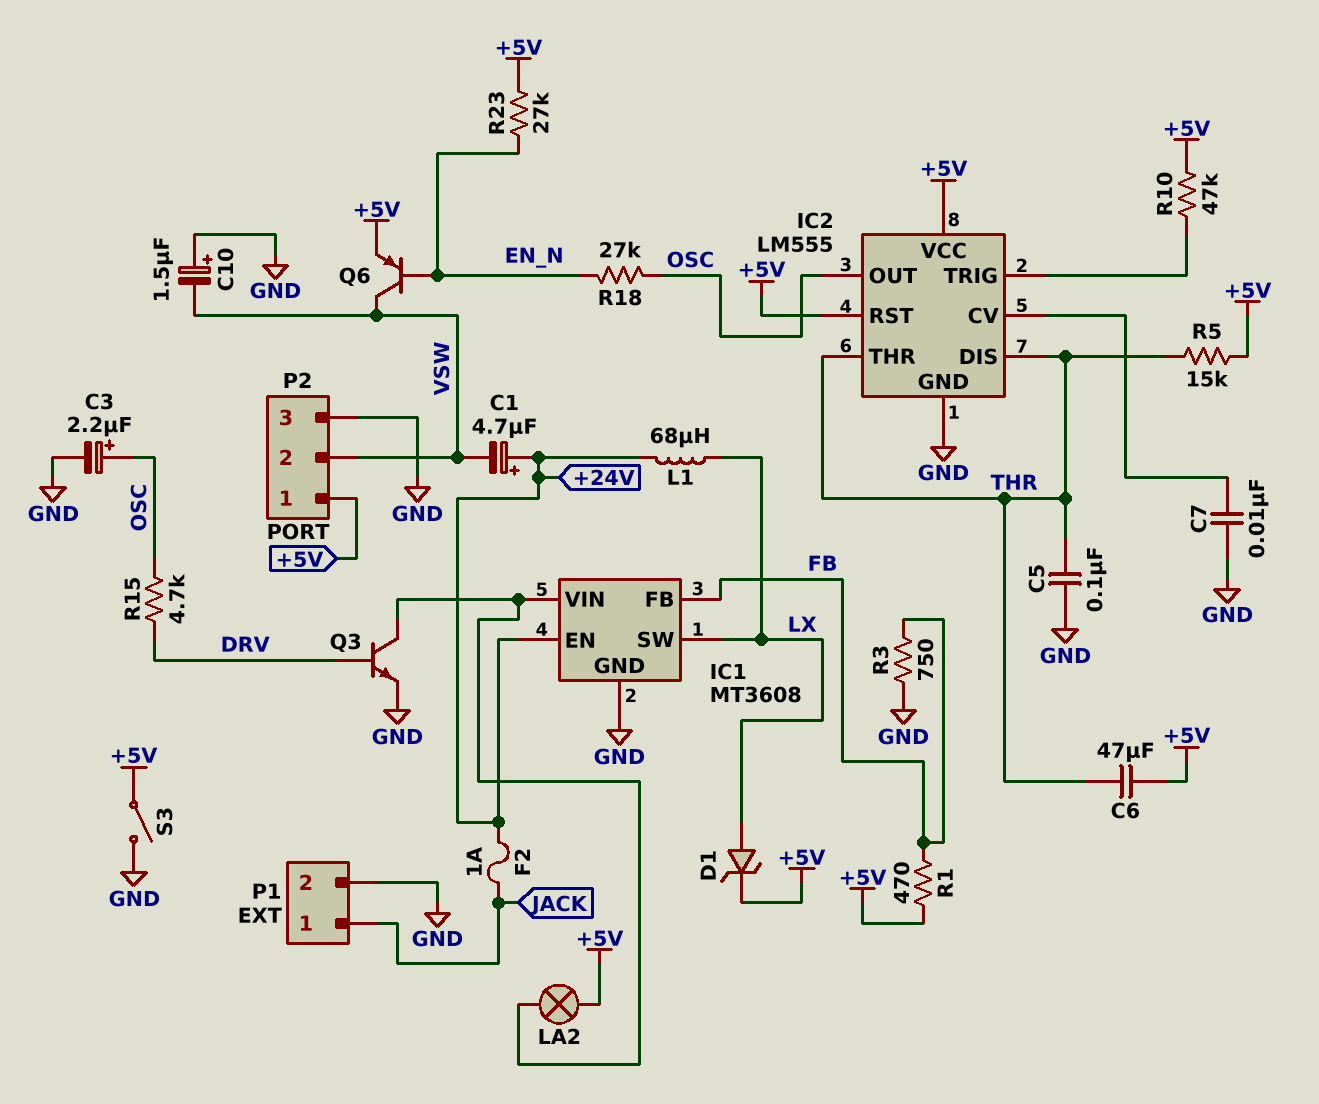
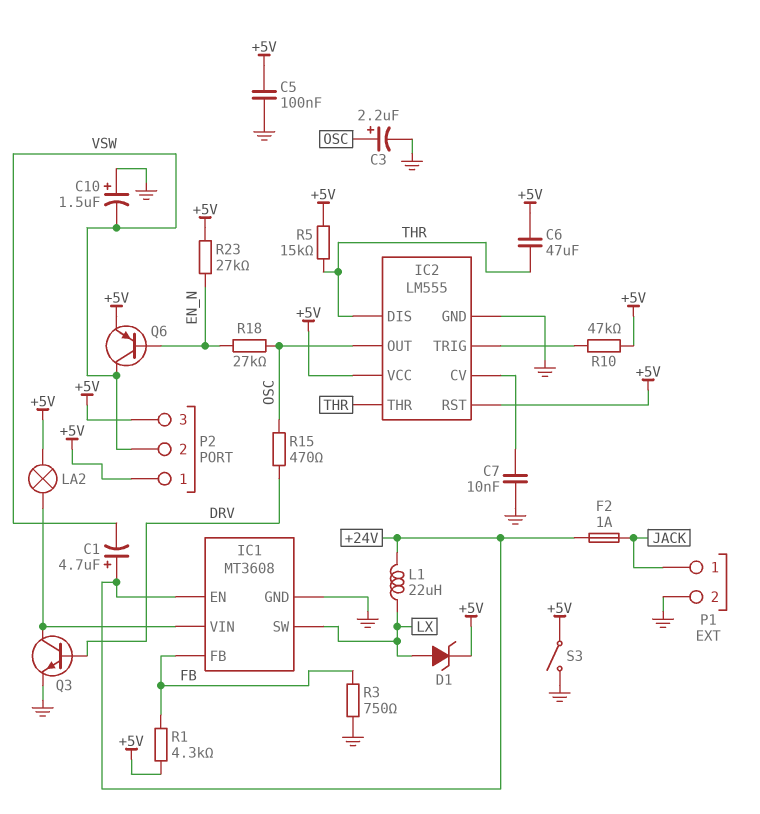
C5: 100nF (GND, THR) -> 100nF (+5V, GND)
L1: 68uH (+24V, LX) -> 22uH (+24V, LX)
P2 pin 3: GND -> +5V
R1: 470 (+5V, FB) -> 4.3k (+5V, FB)
R15: 4.7k (DRV, OSC) -> 470 (DRV, OSC)

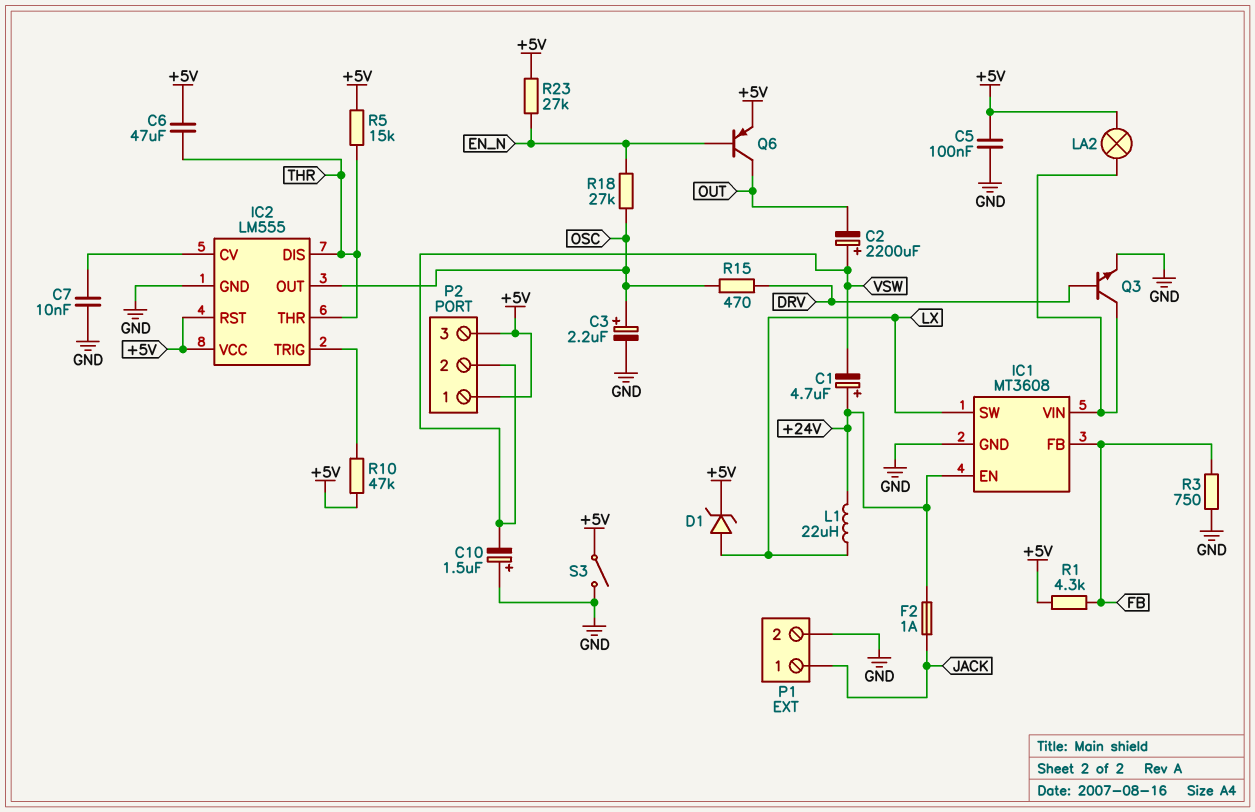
C2: none -> 2200uF (plus VSW, minus OUT)
Q6: PNP (B EN_N, C VSW, E +5V) -> PNP (B EN_N, C OUT, E +5V)

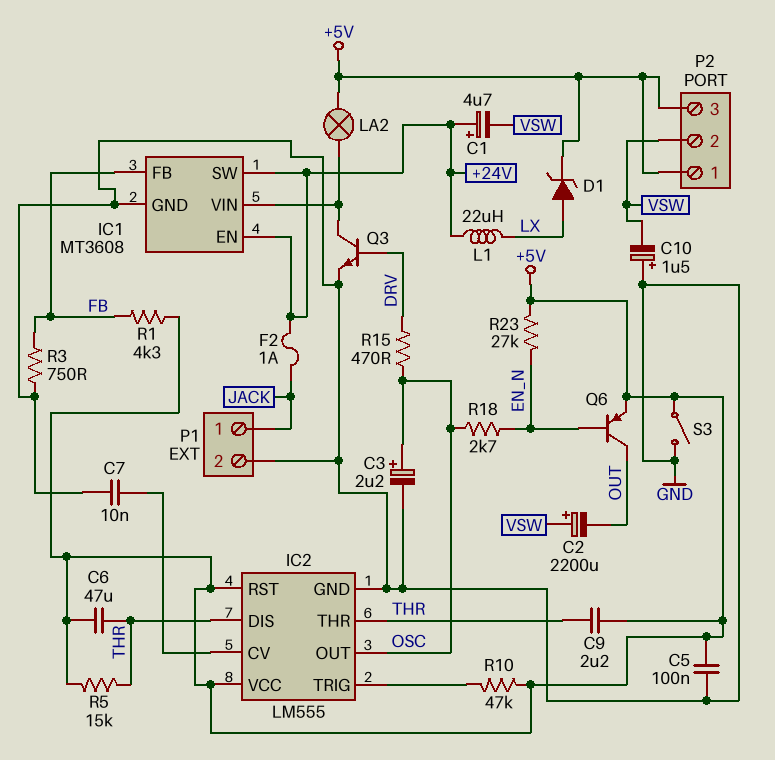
C9: none -> 2.2uF (+5V, THR)
IC1 pin SW: LX -> +24V
R18: 27k (EN_N, OSC) -> 2.7k (EN_N, OSC)

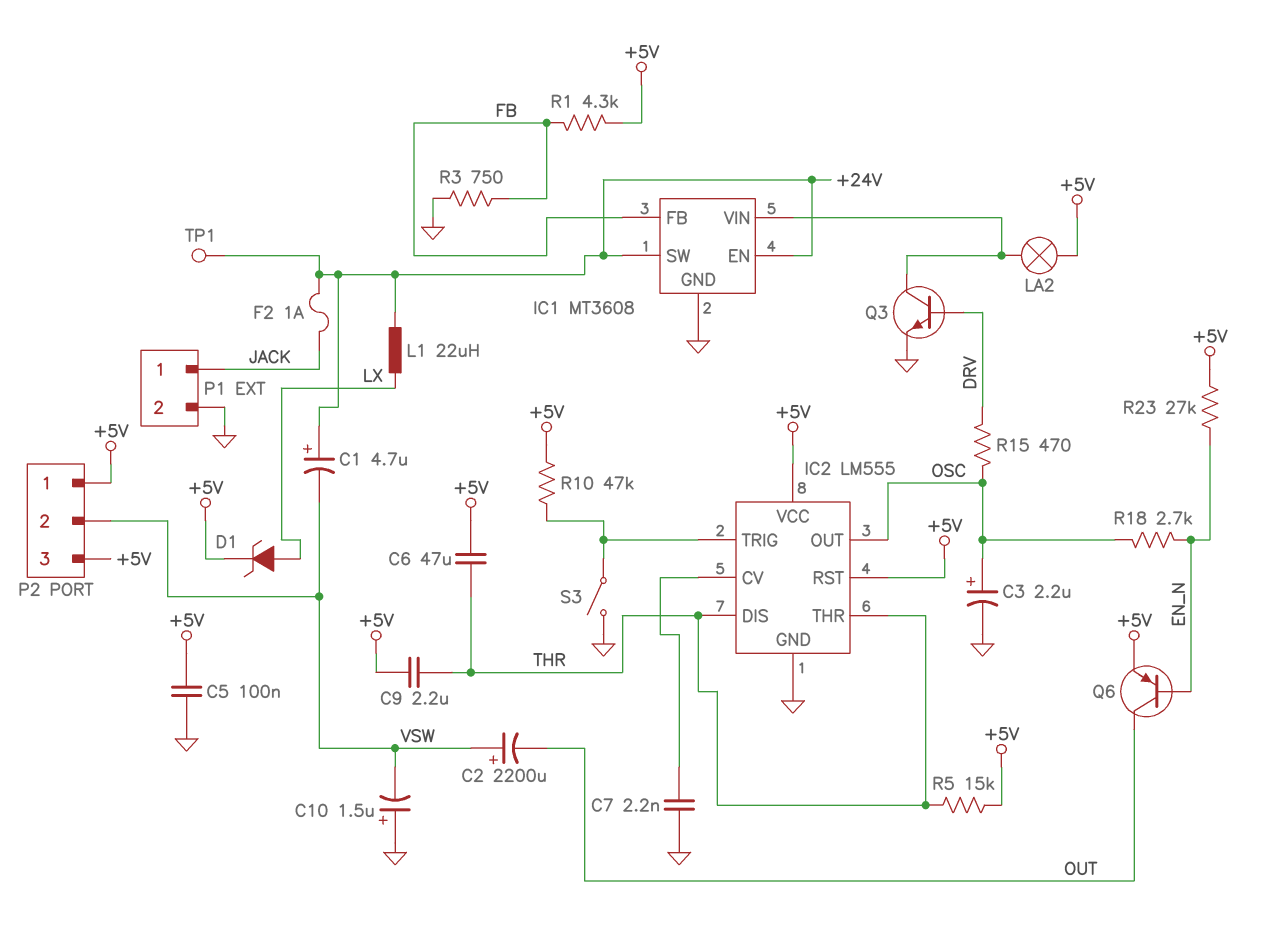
C7: 10nF (GND, IC2/CV) -> 2.2nF (GND, IC2/CV)
S3: switch (+5V, GND) -> switch (GND, IC2/TRIG)
TP1: none -> test point (+24V)

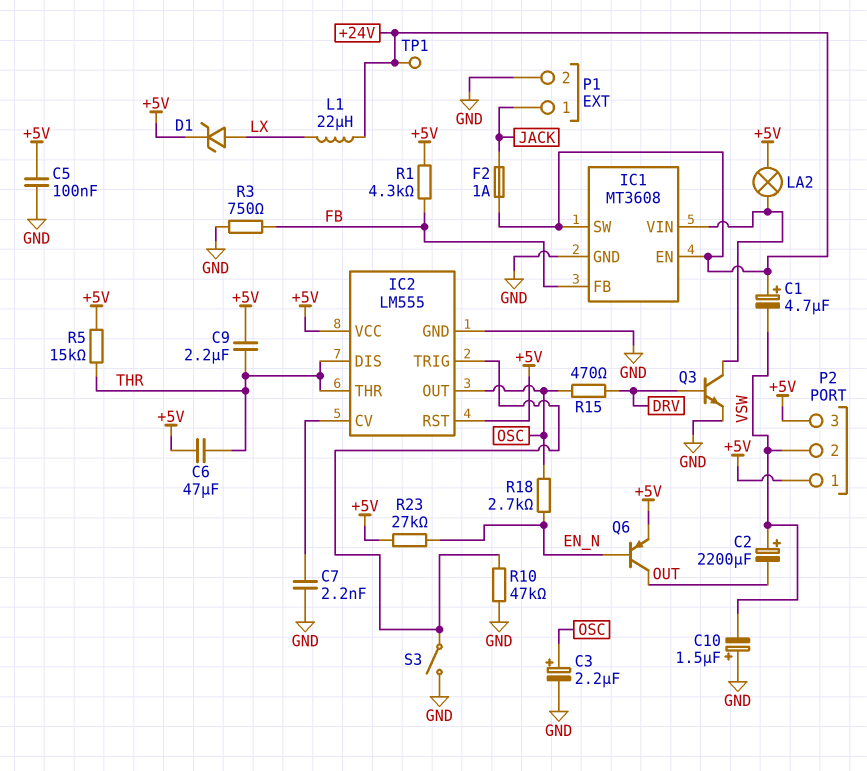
R10: 47k (+5V, IC2/TRIG) -> 47k (GND, IC2/TRIG)

